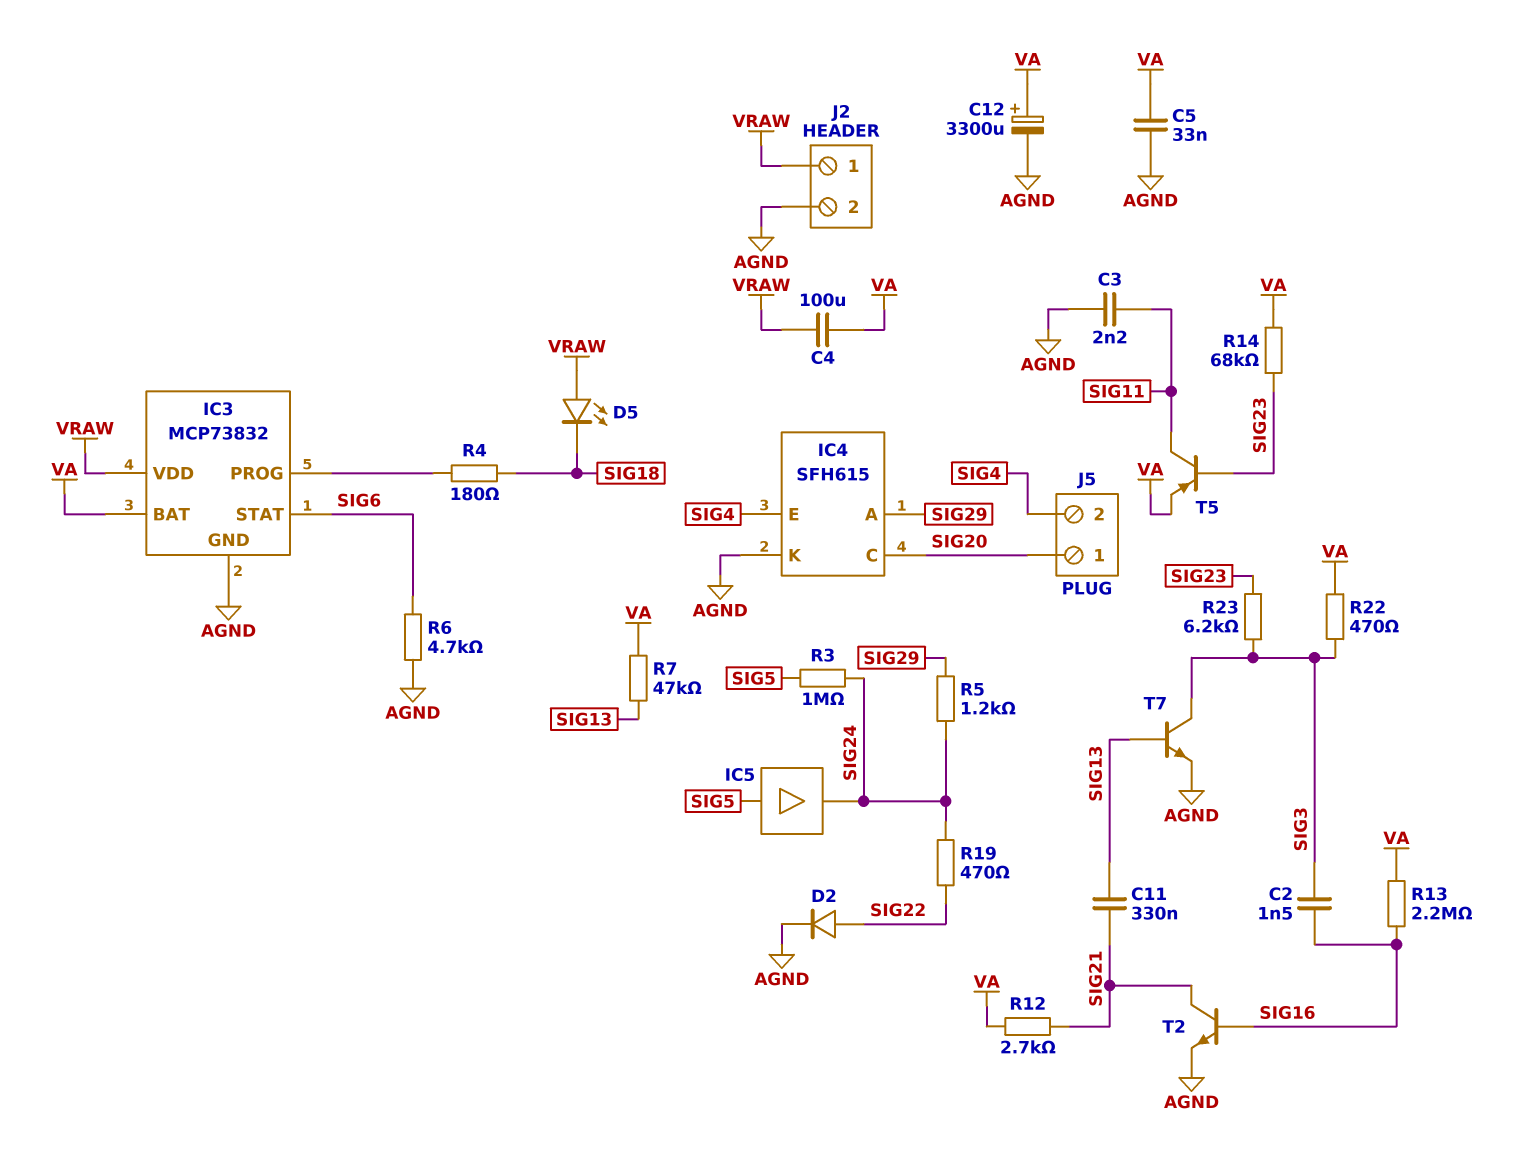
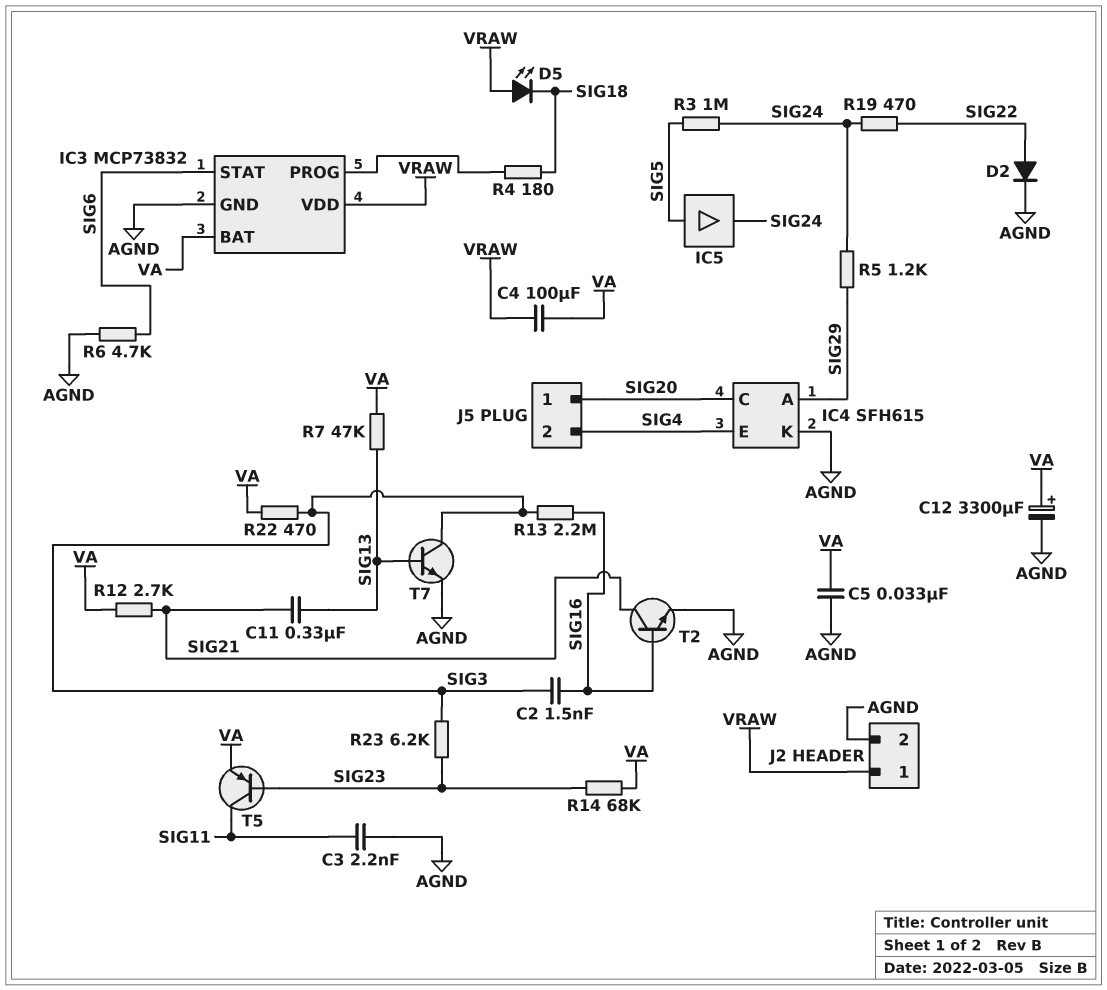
R13: 2.2M (SIG16, VA) -> 2.2M (SIG3, SIG16)

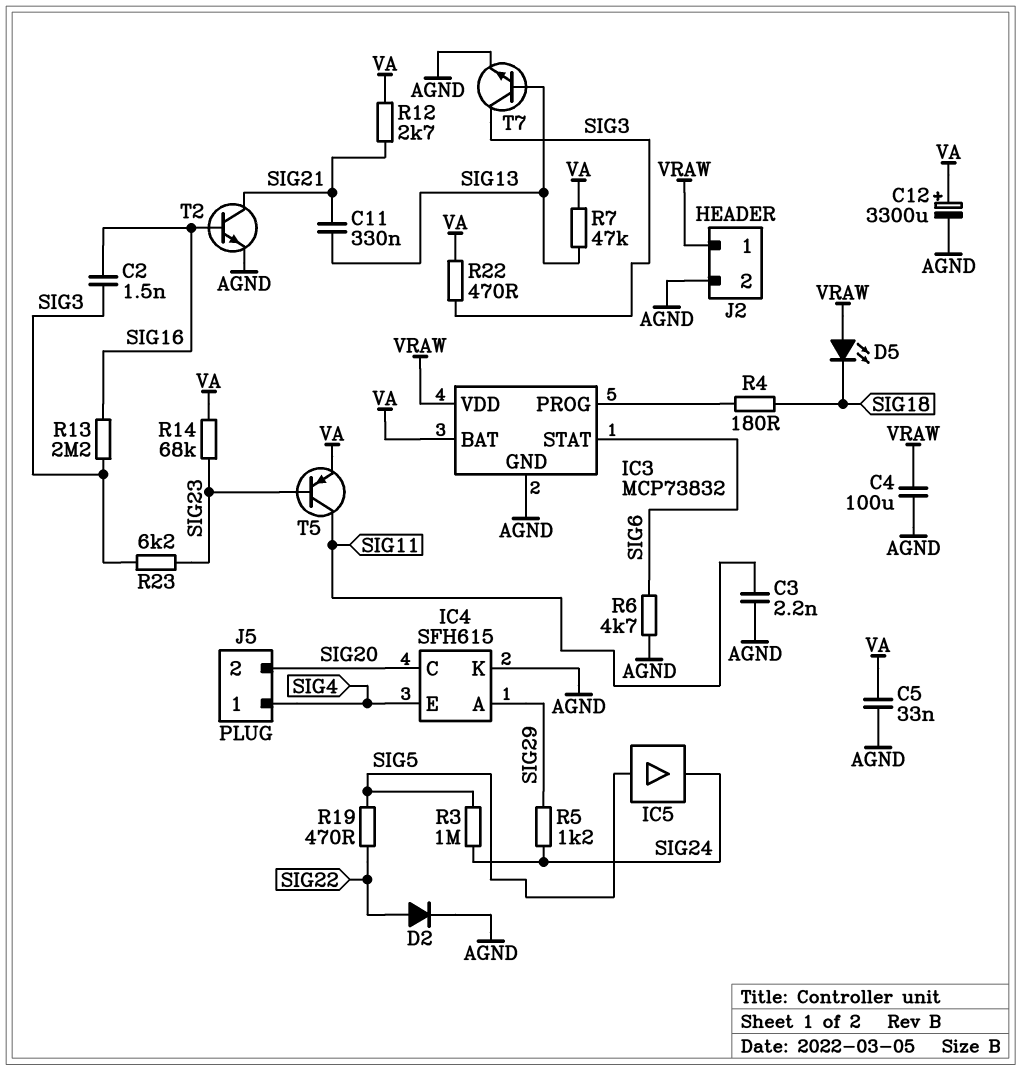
C4: 100uF (VA, VRAW) -> 100uF (AGND, VRAW)
J5 pin 1: SIG20 -> SIG4
J5 pin 2: SIG4 -> SIG20
R19: 470 (SIG22, SIG24) -> 470 (SIG5, SIG22)

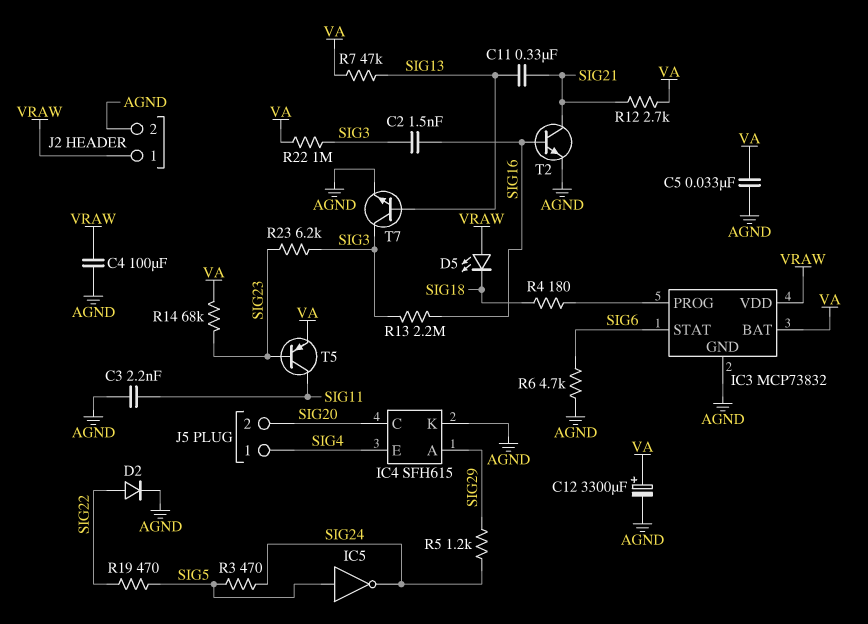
IC5: buffer (in SIG5, out SIG24) -> NOT (in SIG5, out SIG24)
R3: 1M (SIG5, SIG24) -> 470 (SIG5, SIG24)
R22: 470 (SIG3, VA) -> 1M (SIG3, VA)

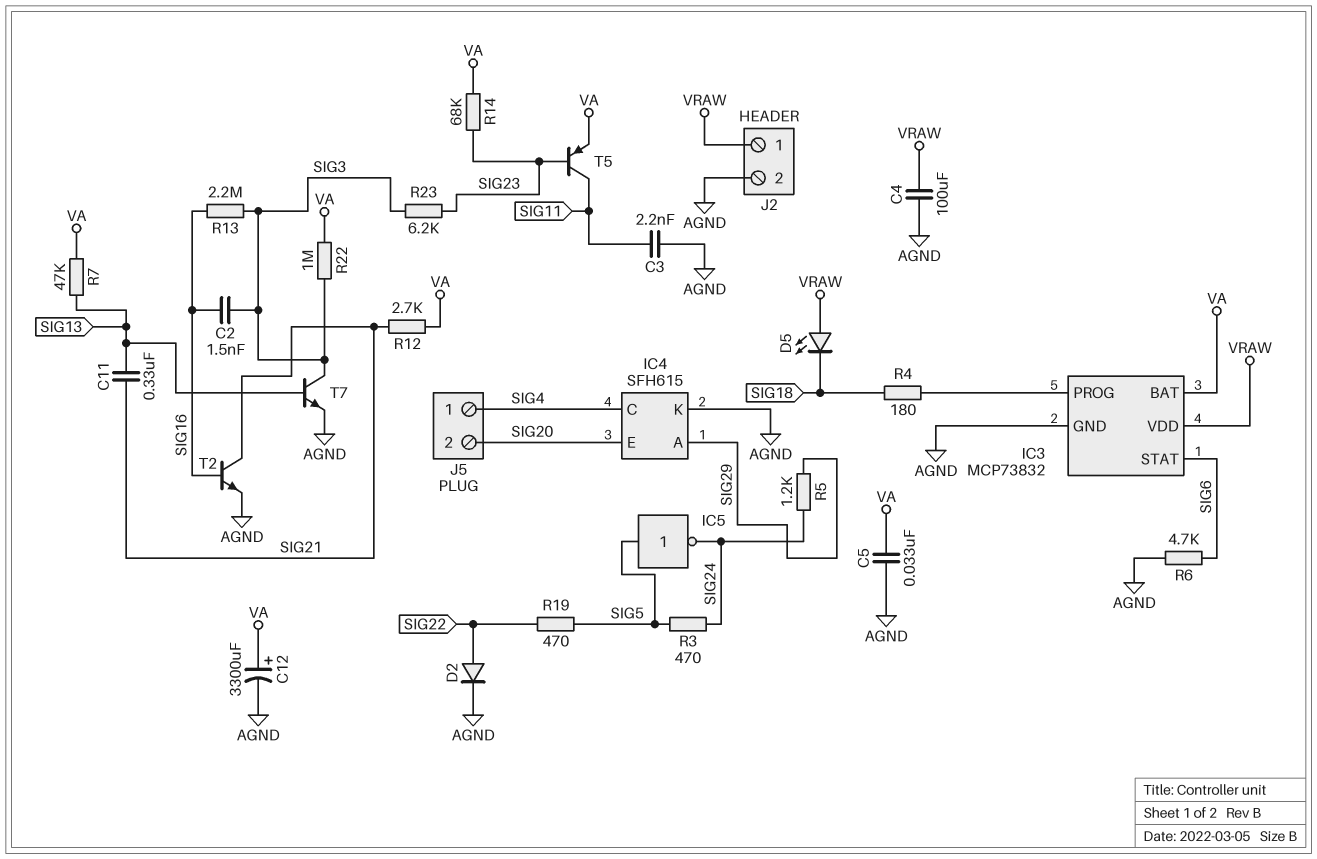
IC4 pin C: SIG20 -> SIG4
IC4 pin E: SIG4 -> SIG20

